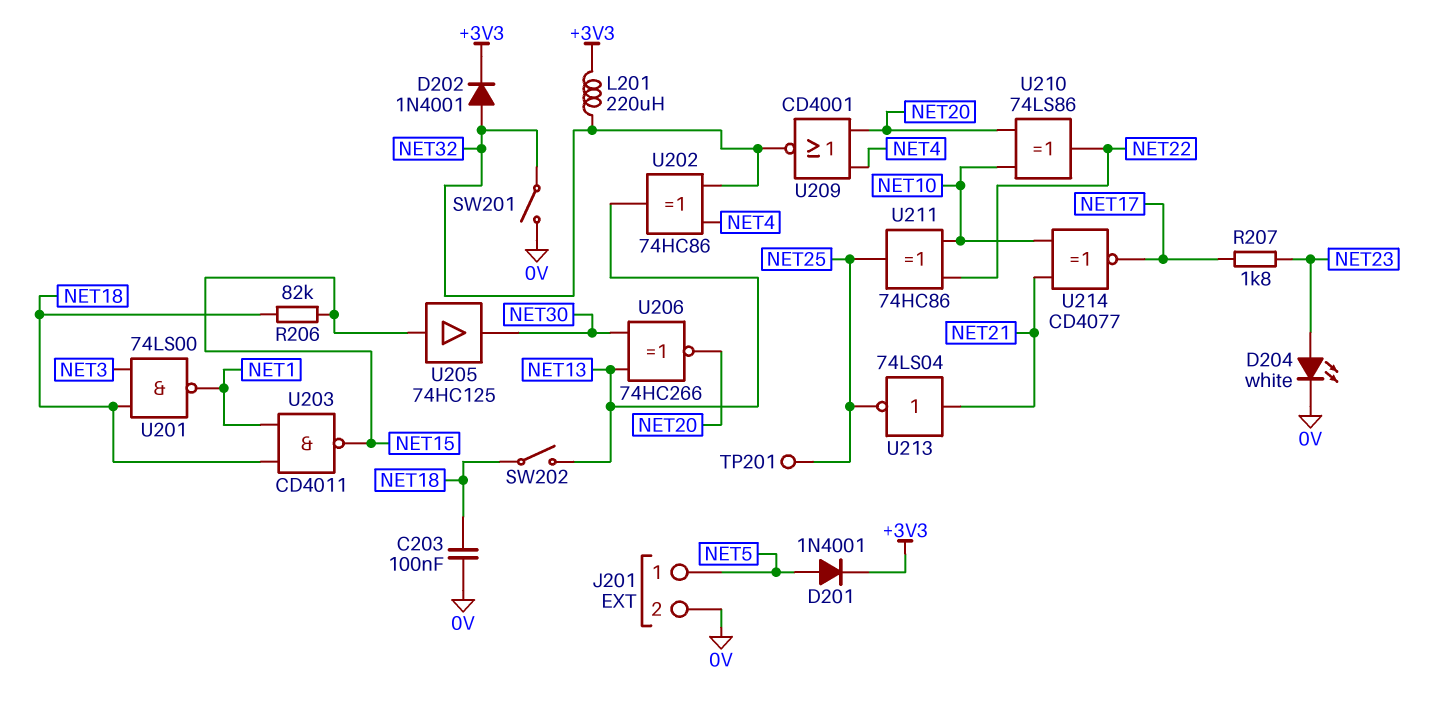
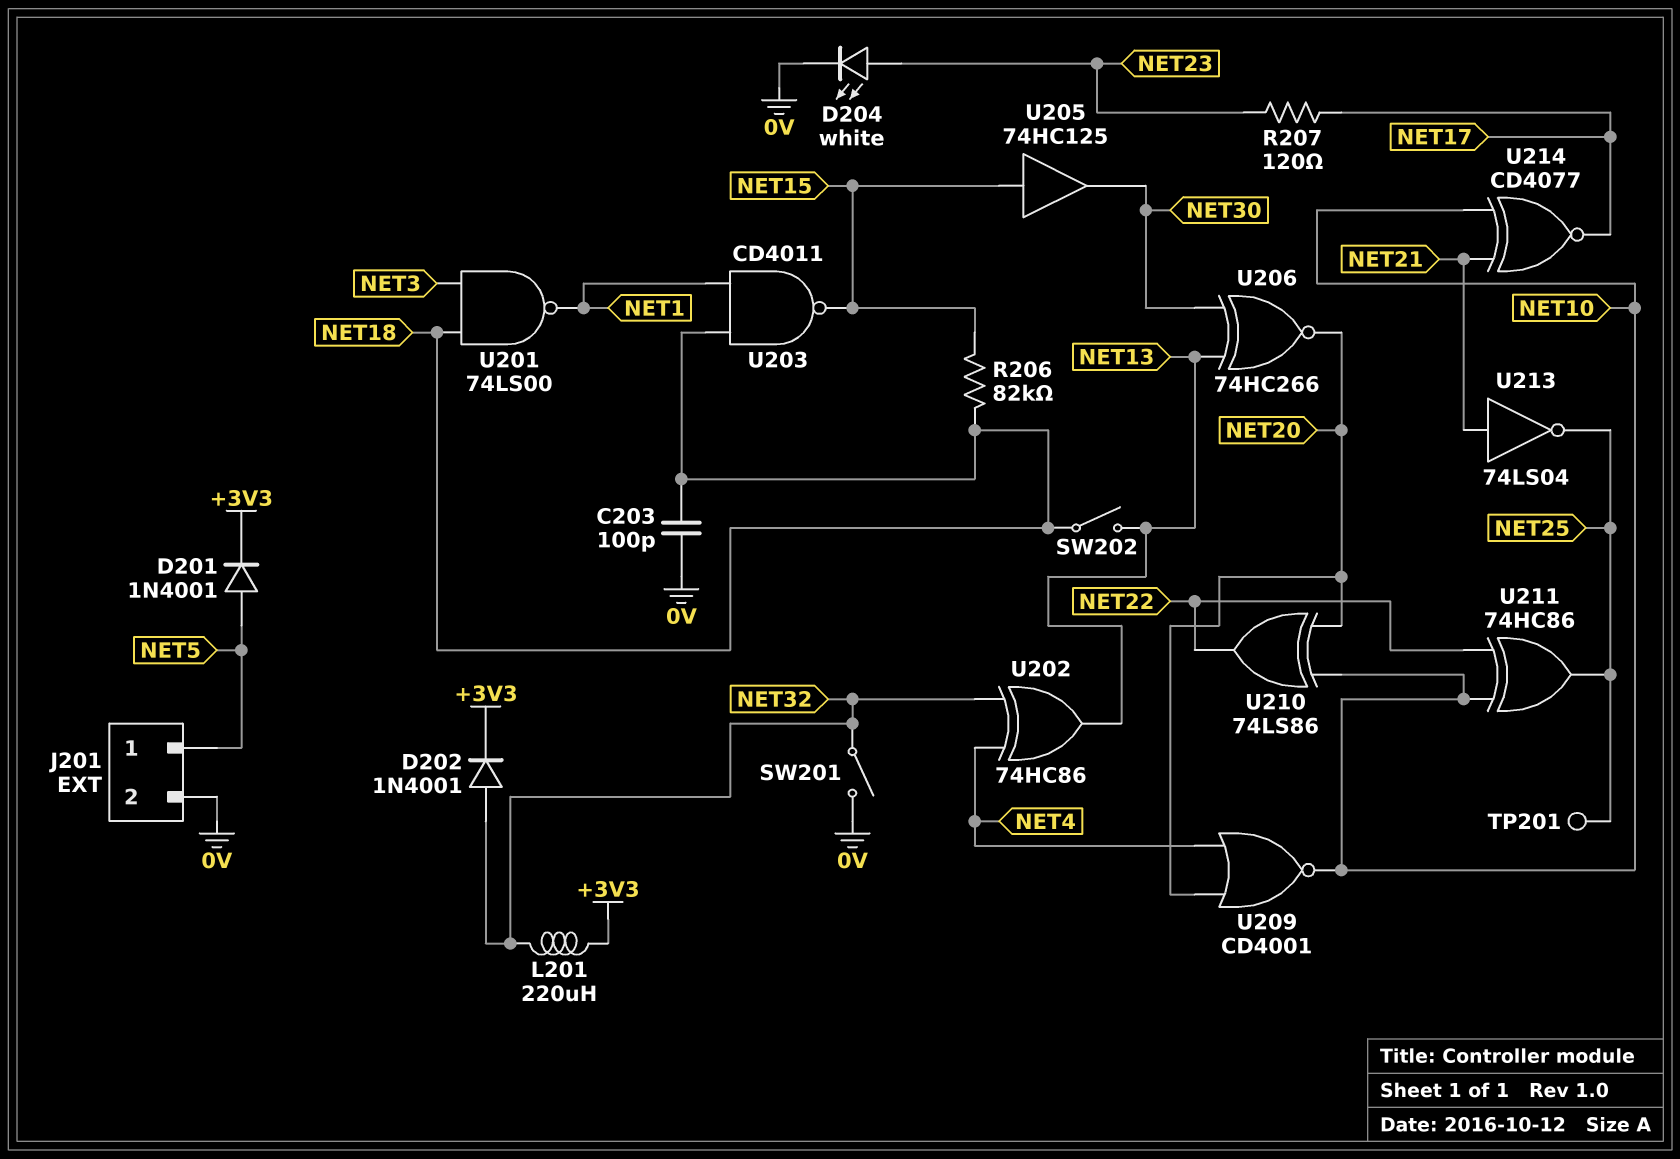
C203: 100nF (0V, NET18) -> 100pF (0V, NET18)
R207: 1.8k (NET17, NET23) -> 120 (NET17, NET23)
U209: NOR CD4001 (in NET4, in NET20, out NET32) -> NOR CD4001 (in NET4, in NET20, out NET10)

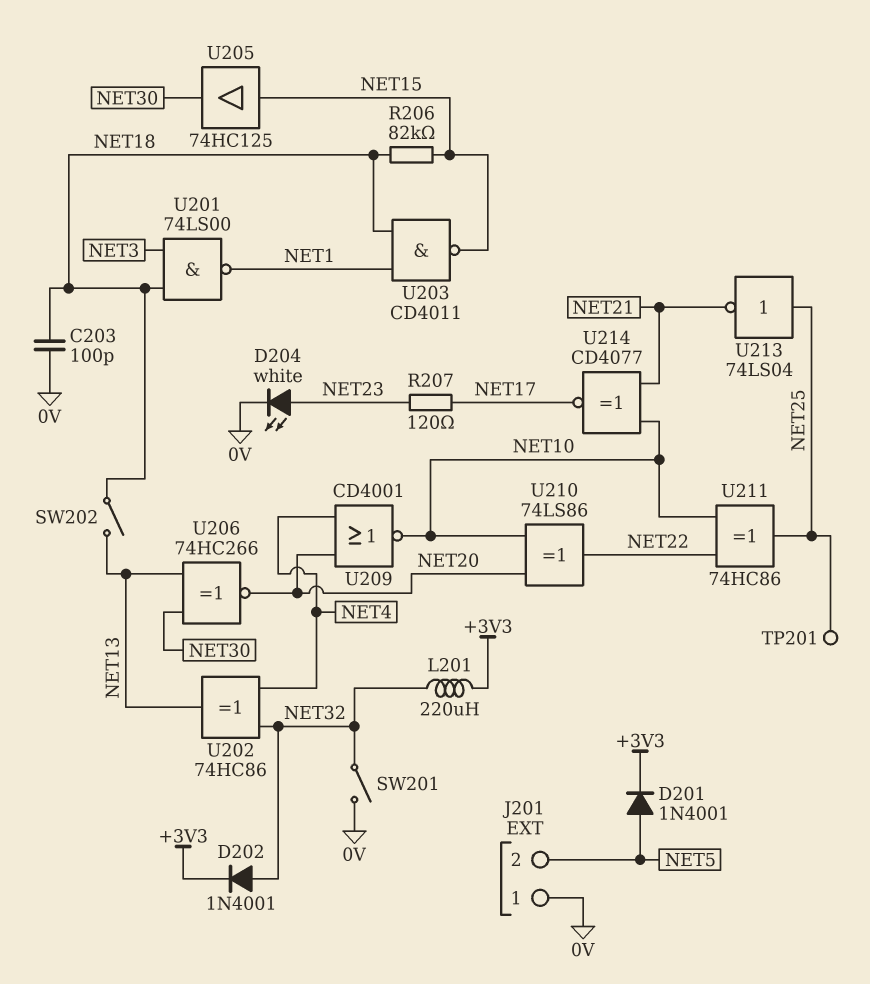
J201 pin 1: NET5 -> 0V
J201 pin 2: 0V -> NET5
U213: NOT 74LS04 (in NET21, out NET25) -> NOT 74LS04 (in NET25, out NET21)

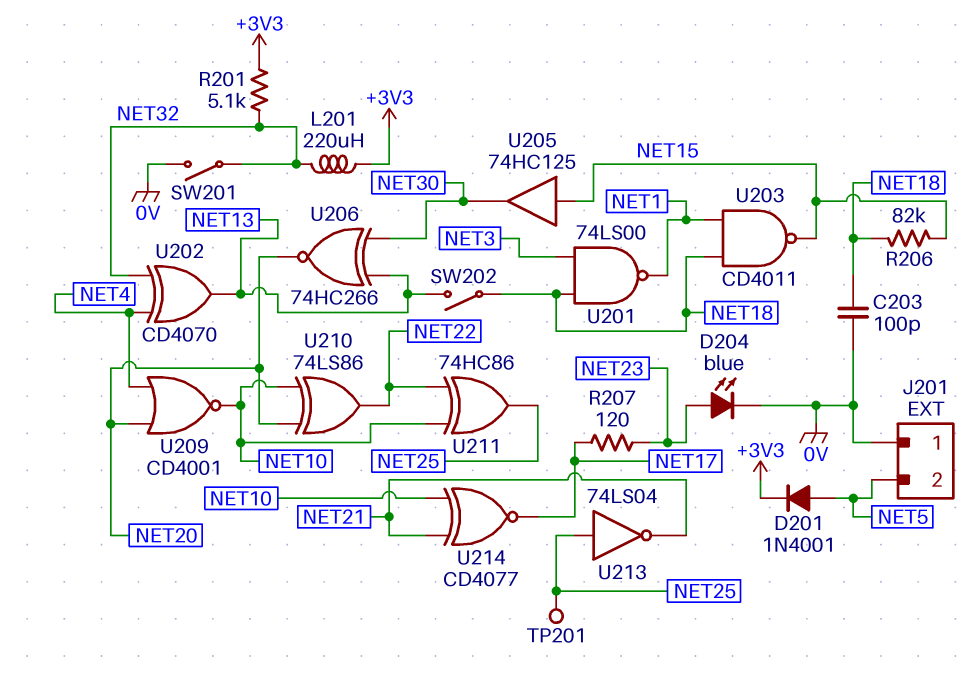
D202: diode 1N4001 (A NET32, K +3V3) -> none
D204: LED white (A NET23, K 0V) -> LED blue (A NET23, K 0V)
R201: none -> 5.1k (+3V3, NET32)
U202: XOR 74HC86 (in NET4, in NET32, out NET13) -> XOR CD4070 (in NET4, in NET32, out NET13)

